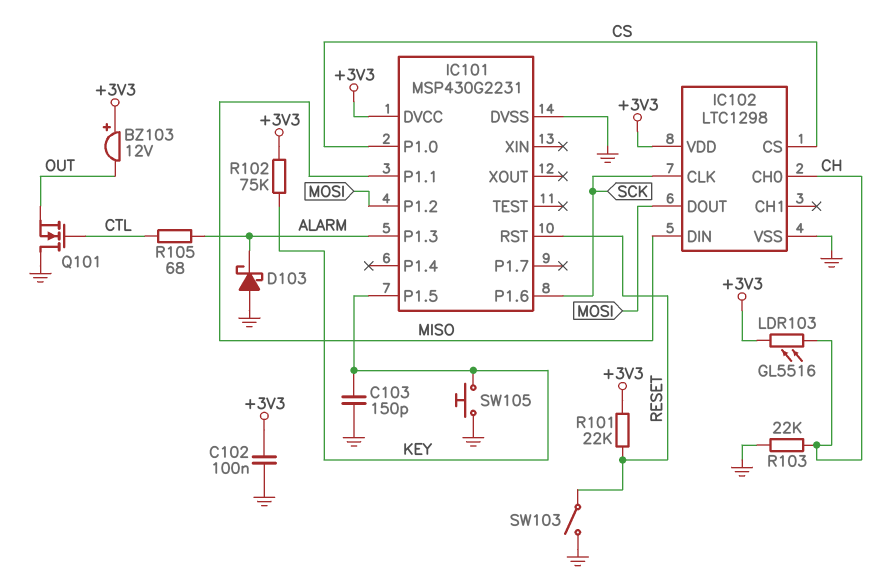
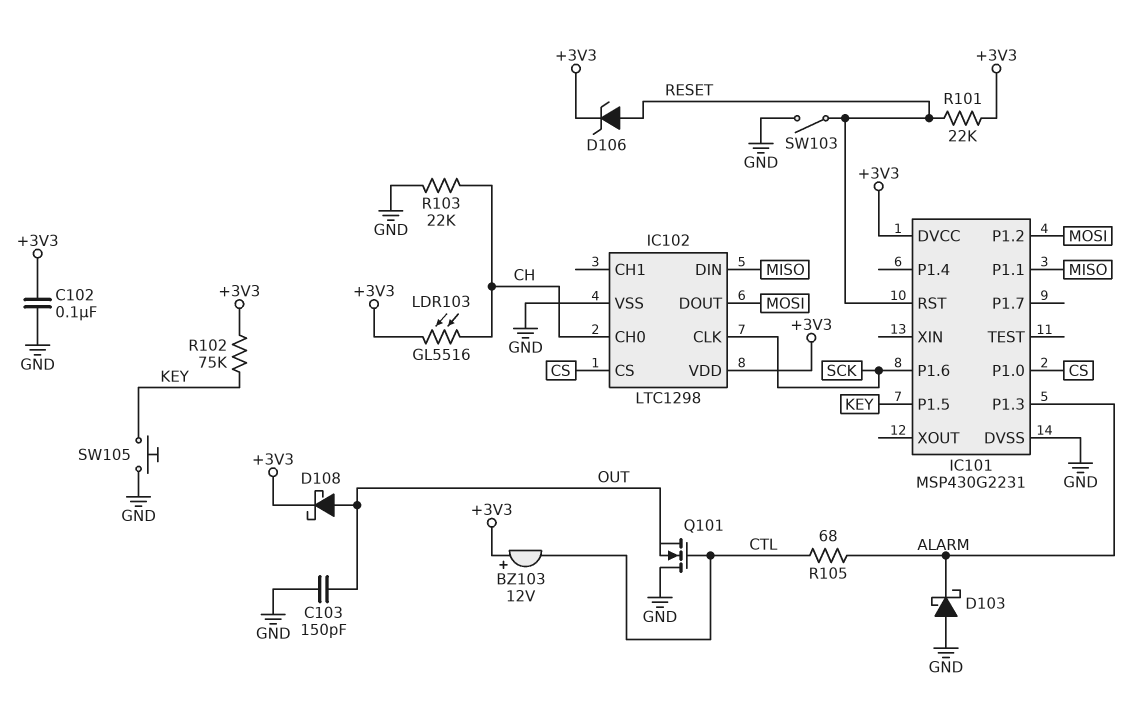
BZ103: buzzer 12V (plus +3V3, minus OUT) -> buzzer 12V (plus +3V3, minus CTL)
C103: 150pF (GND, KEY) -> 150pF (GND, OUT)
D106: none -> zener (A RESET, K +3V3)
D108: none -> schottky (A OUT, K +3V3)

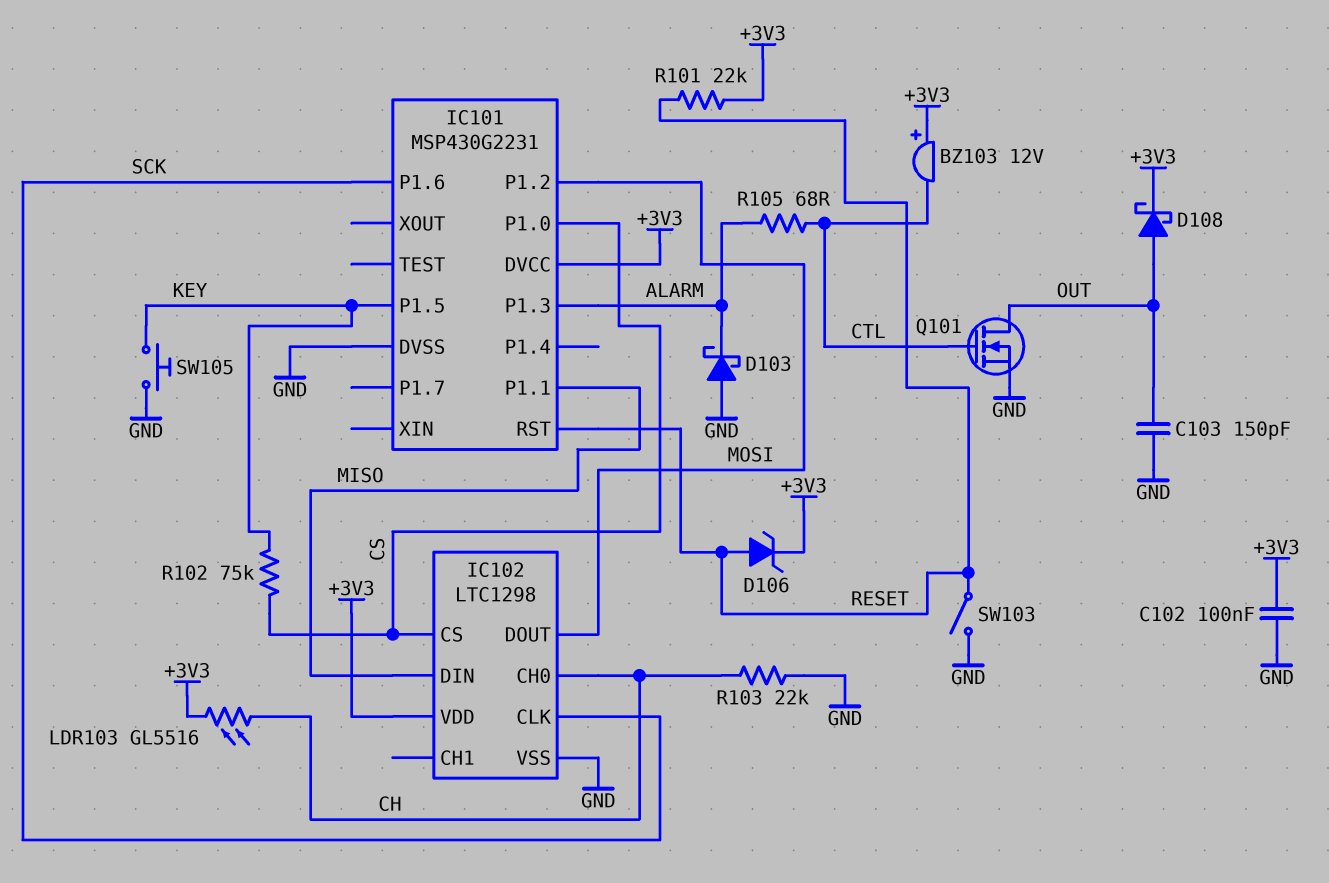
Q101: NMOS (G CTL, D GND, S OUT) -> NMOS (G CTL, D OUT, S GND)
R102: 75k (+3V3, KEY) -> 75k (CS, KEY)

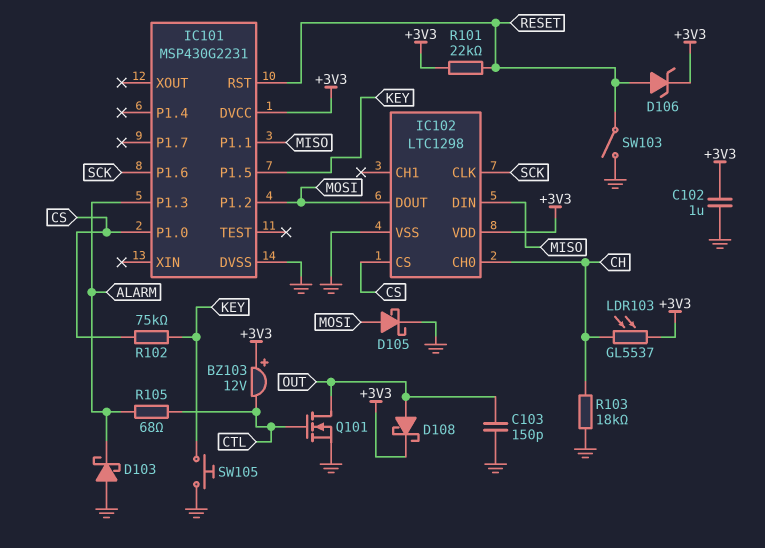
C102: 100nF (+3V3, GND) -> 1uF (+3V3, GND)
D105: none -> schottky (A MOSI, K GND)
LDR103: GL5516 (+3V3, CH) -> GL5537 (+3V3, CH)
R103: 22k (CH, GND) -> 18k (CH, GND)

